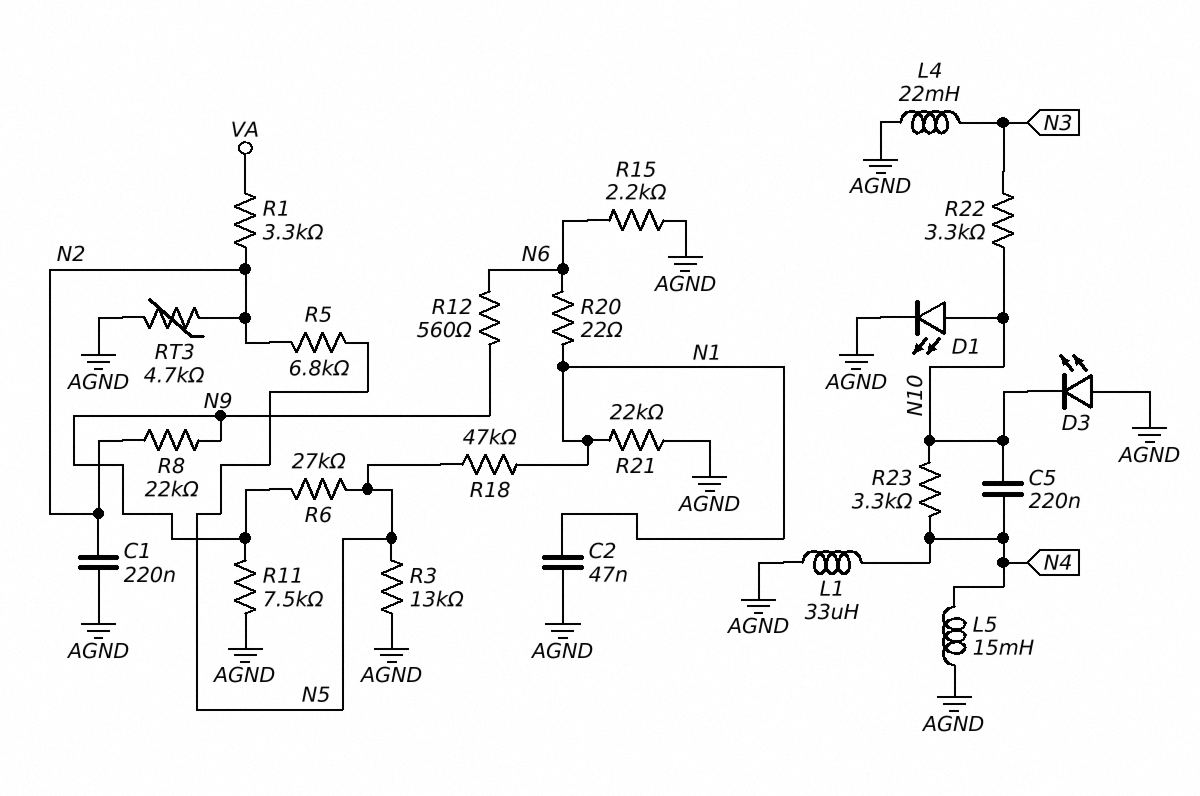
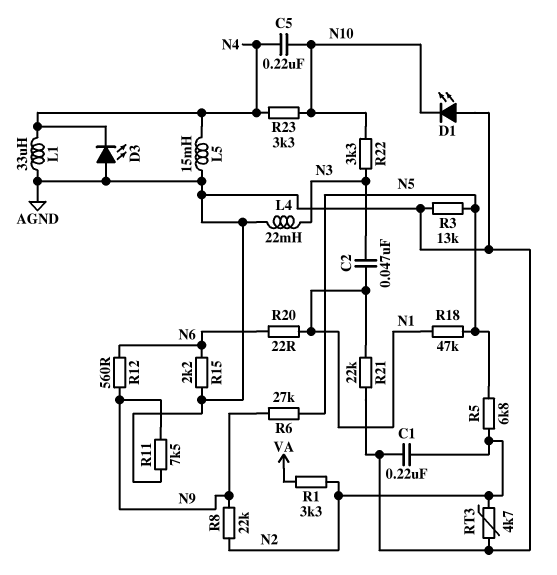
C2: 47nF (AGND, N1) -> 47nF (N1, N3)
D1: LED (A N10, K AGND) -> LED (A AGND, K N10)
D3: LED (A AGND, K N10) -> LED (A AGND, K N4)

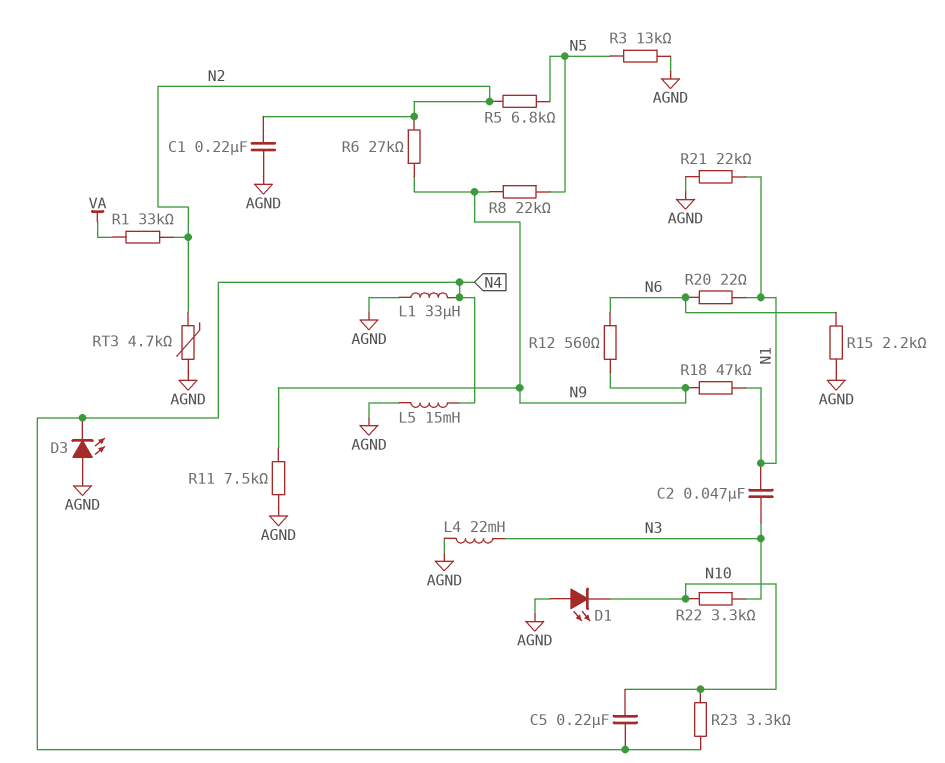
R1: 3.3k (N2, VA) -> 33k (N2, VA)
R6: 27k (N5, N9) -> 27k (N2, N9)
R8: 22k (N2, N9) -> 22k (N5, N9)
R18: 47k (N1, N5) -> 47k (N1, N9)

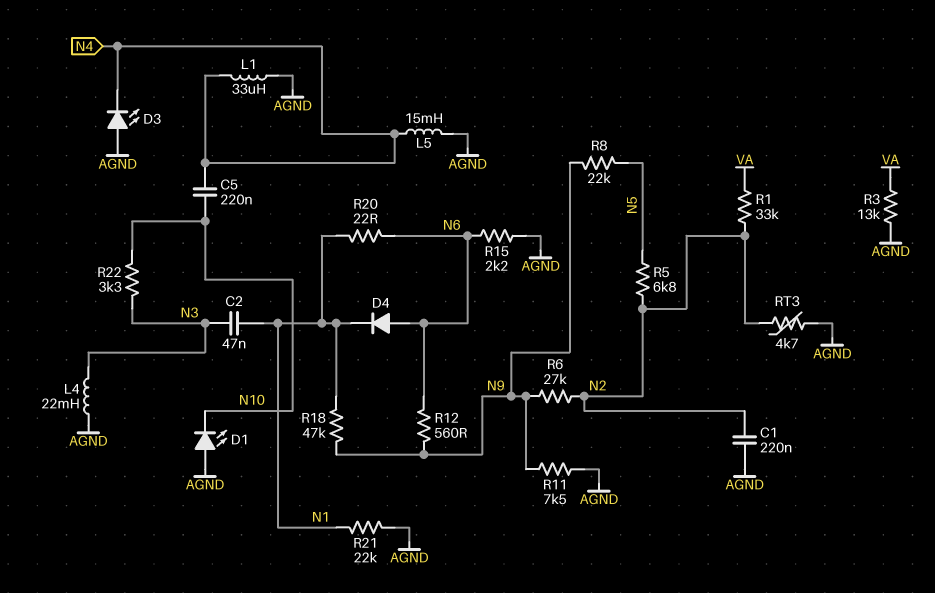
D4: none -> diode (A N6, K N1)
R3: 13k (AGND, N5) -> 13k (AGND, VA)
R23: 3.3k (N4, N10) -> none

